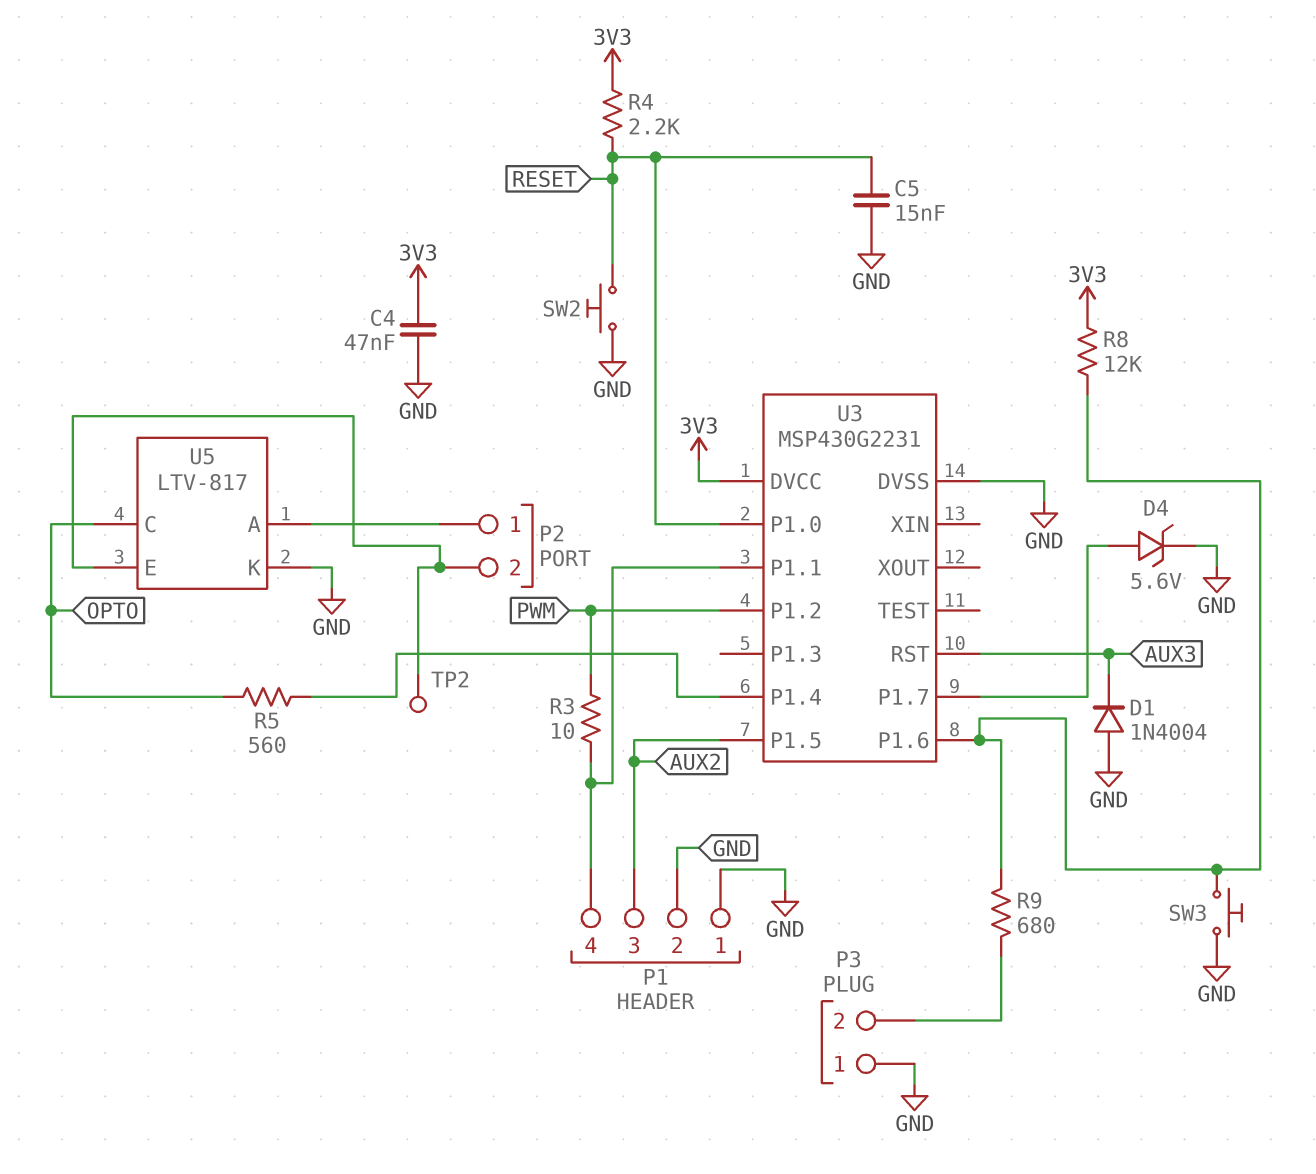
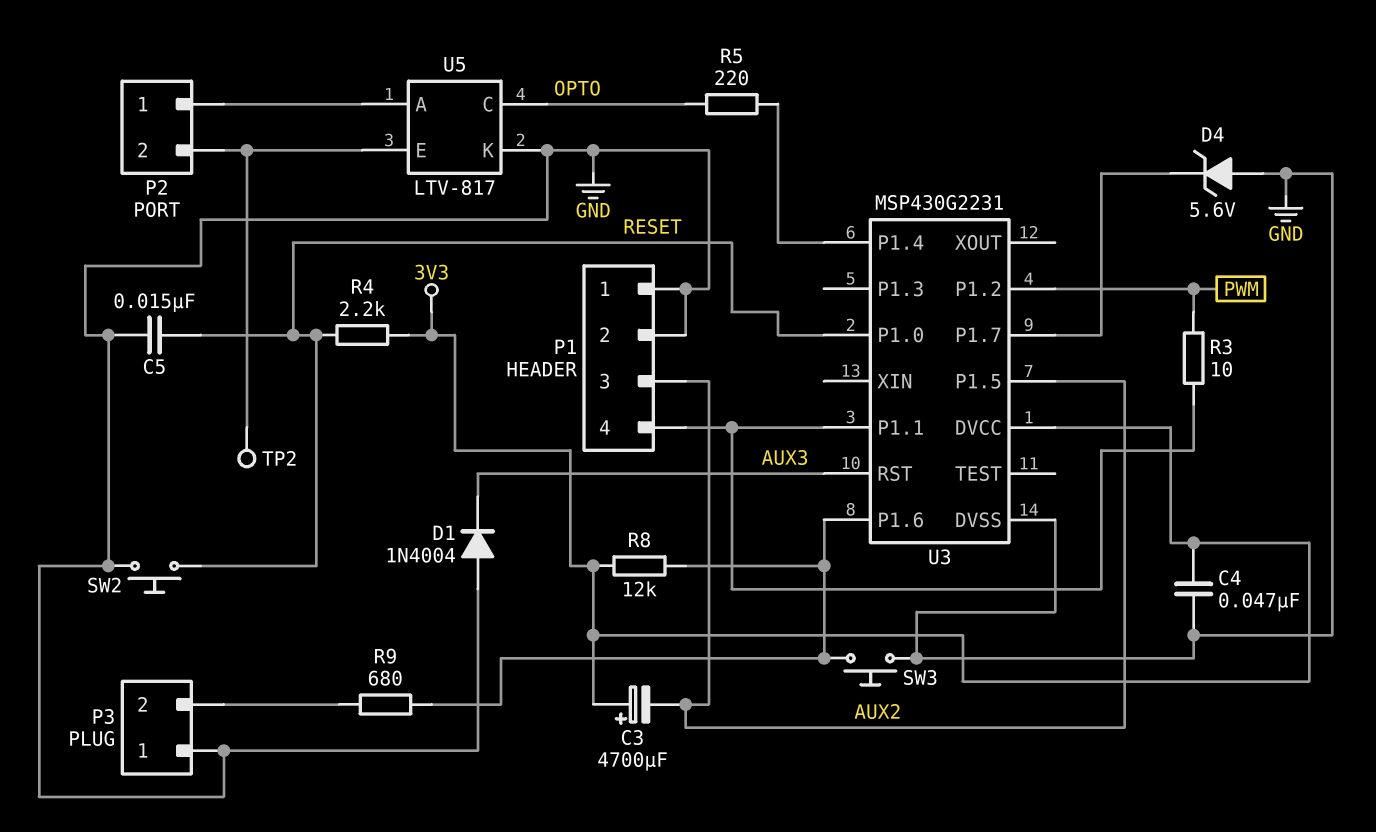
C3: none -> 4700uF (plus 3V3, minus AUX2)
D4: zener 5.6V (A U3/P1.7, K GND) -> zener 5.6V (A GND, K U3/P1.7)
R5: 560 (OPTO, U3/P1.4) -> 220 (OPTO, U3/P1.4)

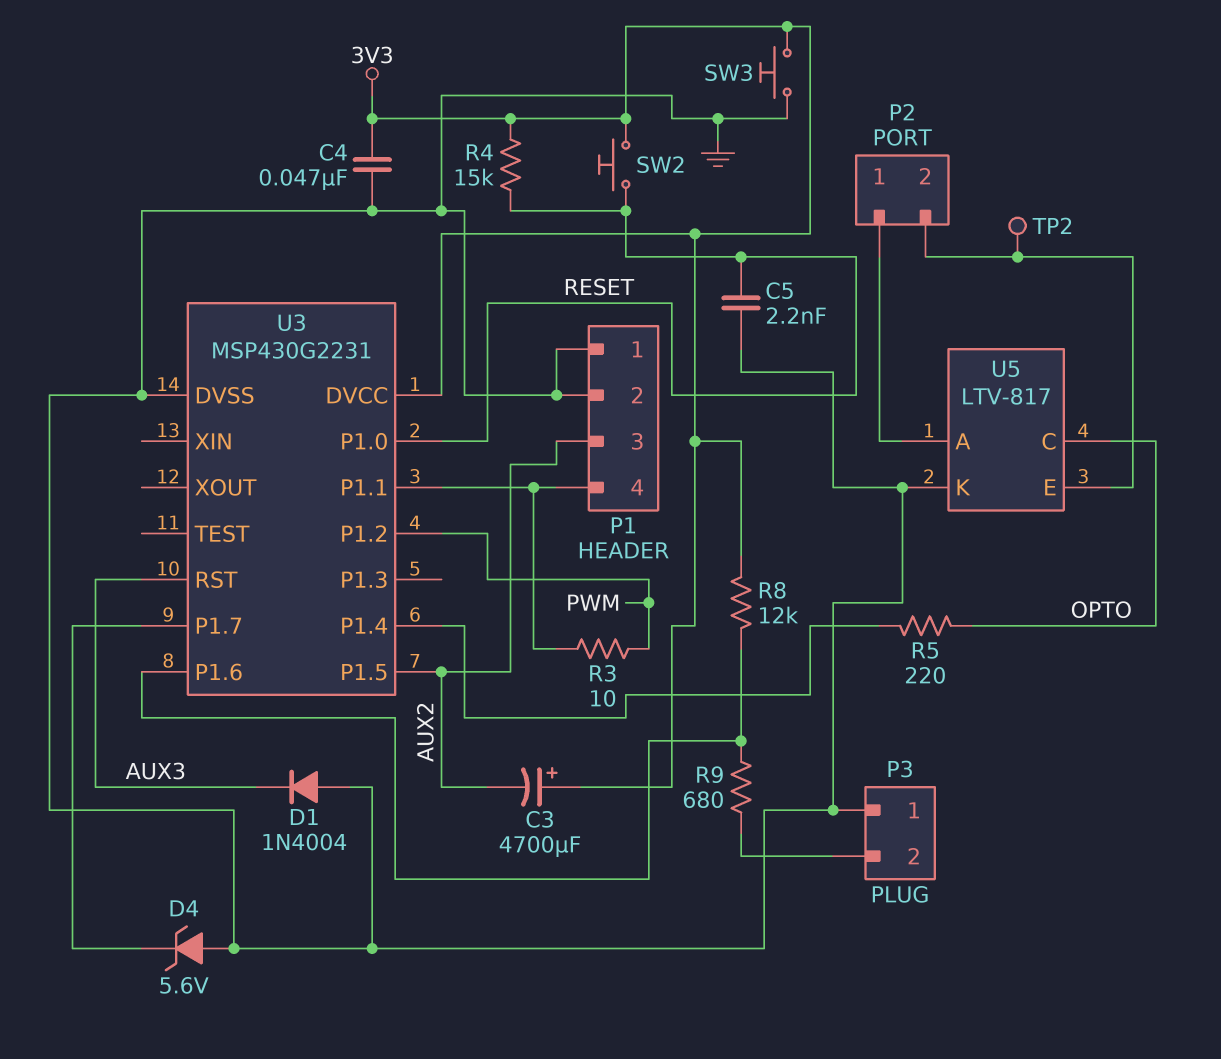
C5: 15nF (GND, RESET) -> 2.2nF (GND, RESET)
R4: 2.2k (3V3, RESET) -> 15k (3V3, RESET)
SW2: button (GND, RESET) -> button (3V3, RESET)
SW3: button (GND, U3/P1.6) -> button (3V3, GND)

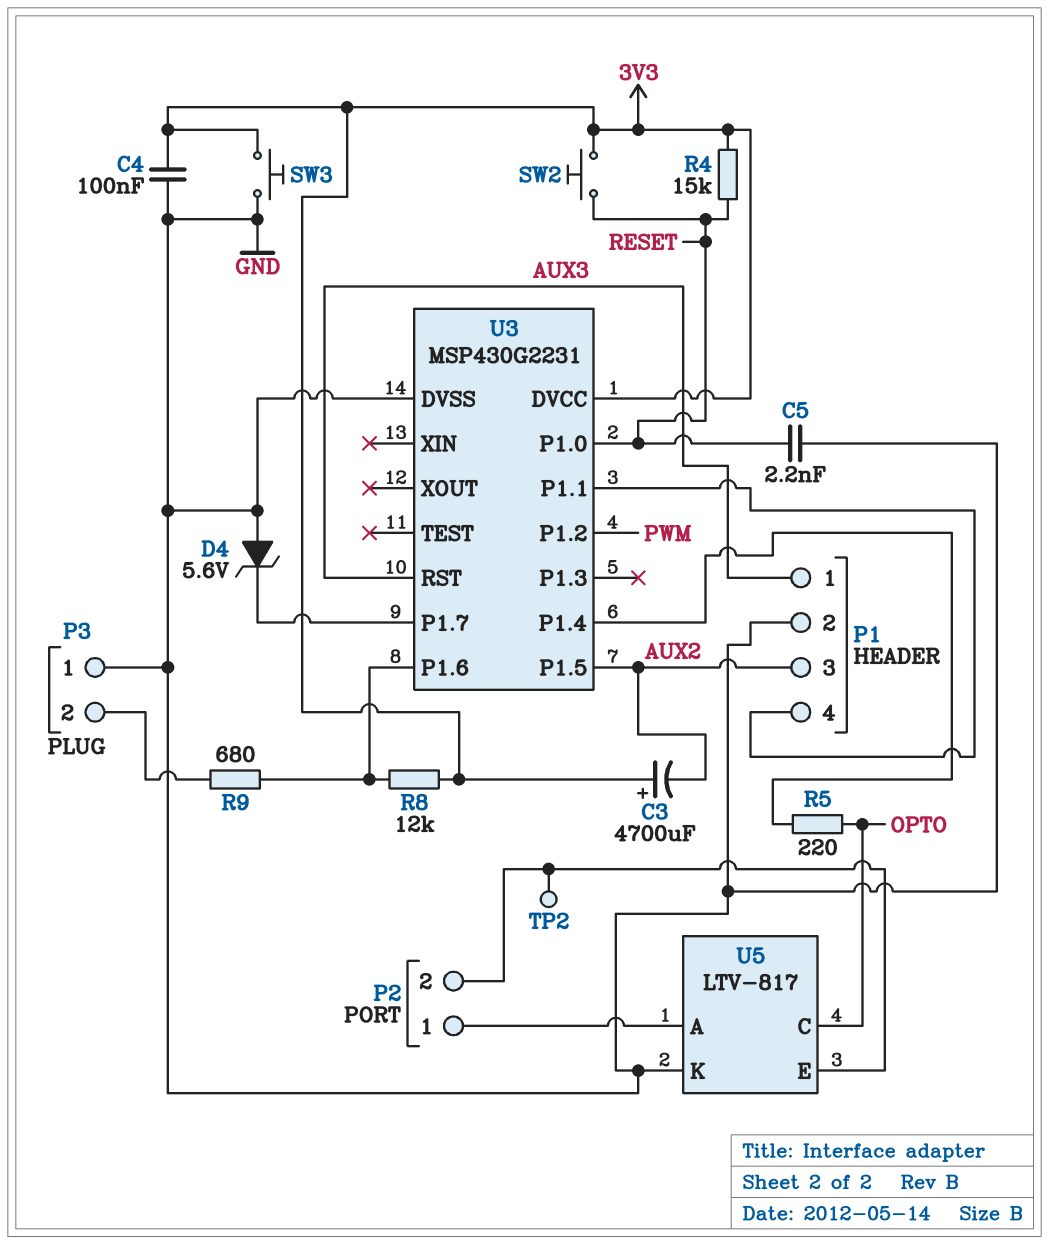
C4: 47nF (3V3, GND) -> 100nF (3V3, GND)
D1: diode 1N4004 (A GND, K AUX3) -> none
P1 pin 1: GND -> AUX3
R3: 10 (P1/4, PWM) -> none

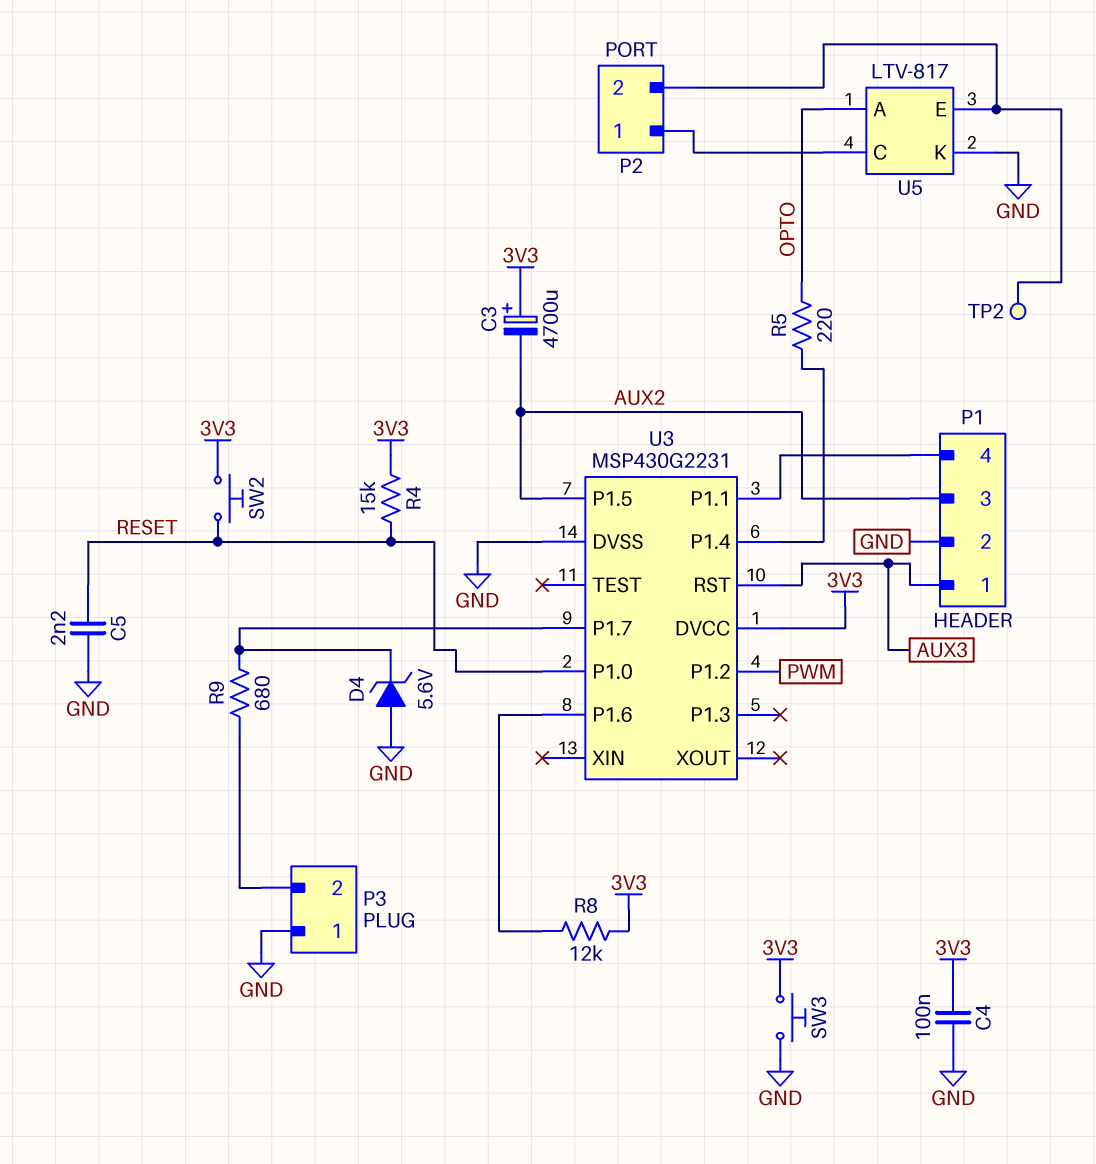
R9: 680 (P3/2, U3/P1.6) -> 680 (P3/2, U3/P1.7)
U5 pin A: P2/1 -> OPTO
U5 pin C: OPTO -> P2/1

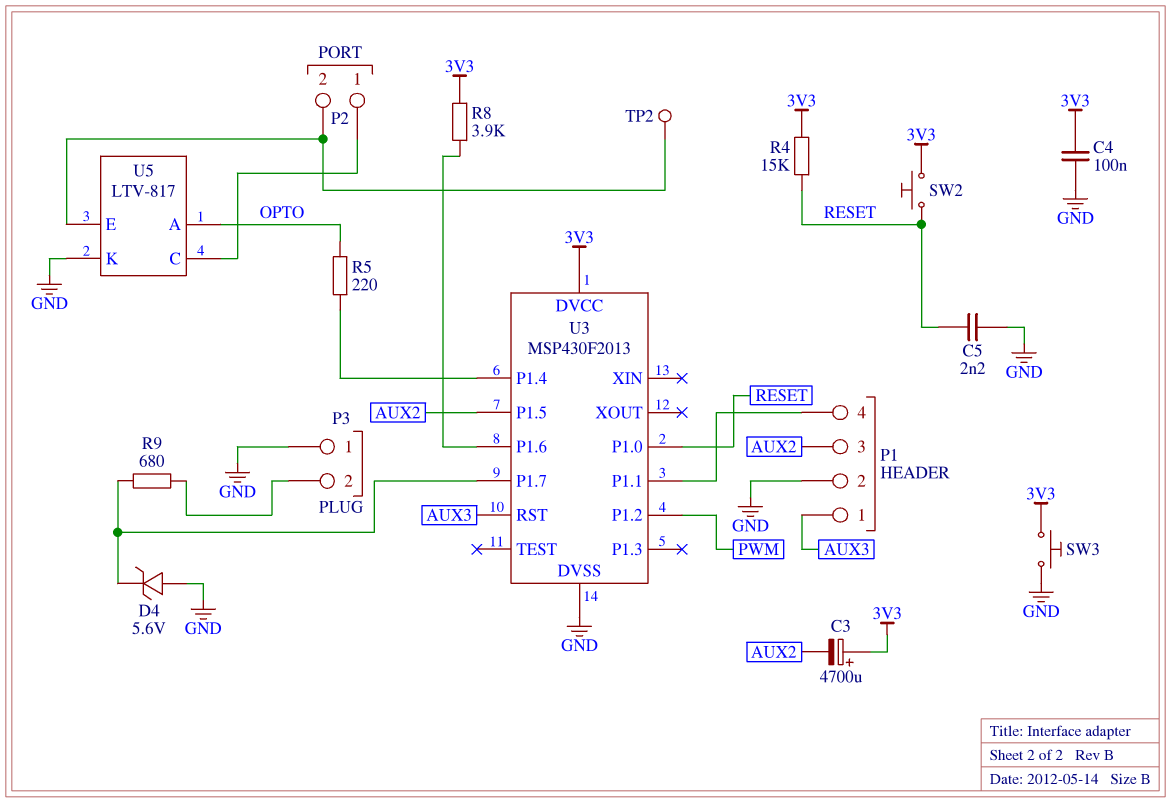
R8: 12k (3V3, U3/P1.6) -> 3.9k (3V3, U3/P1.6)
U3: MSP430G2231 -> MSP430F2013

